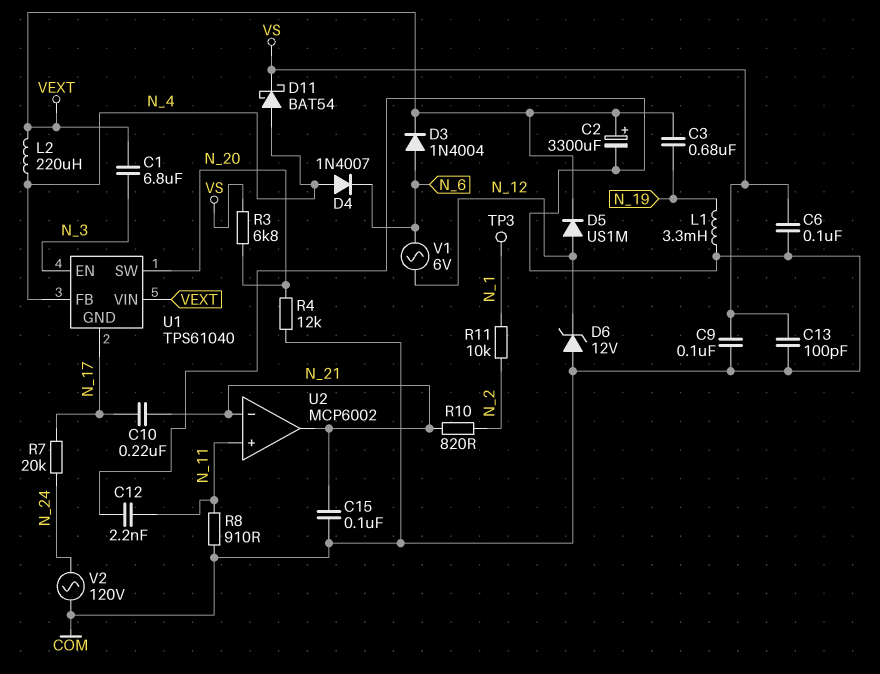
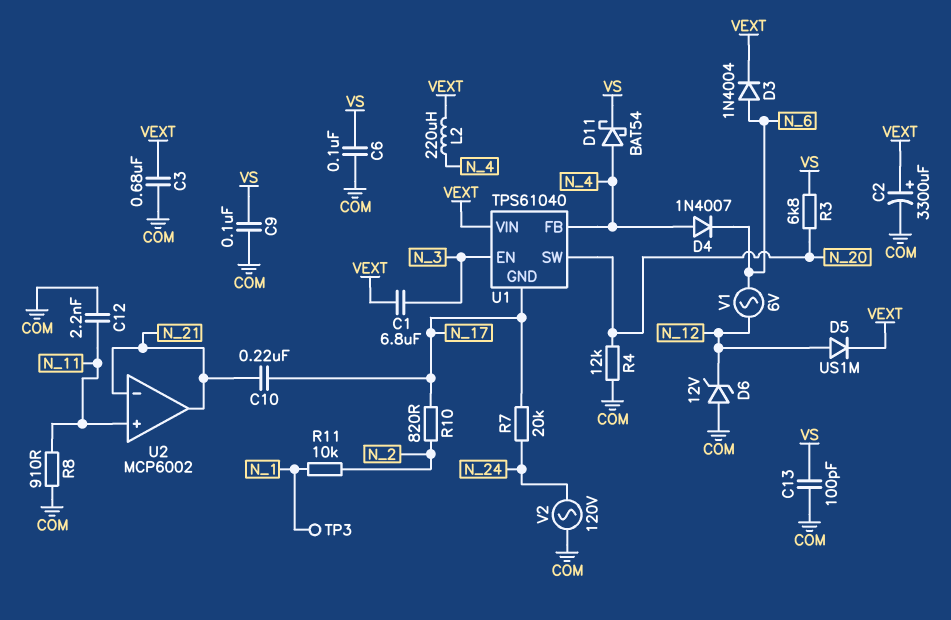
C3: 680nF (N_19, VEXT) -> 680nF (COM, VEXT)
C15: 100nF (COM, N_21) -> none
L1: 3.3mH (COM, N_19) -> none
R10: 820 (N_2, N_21) -> 820 (N_2, N_17)

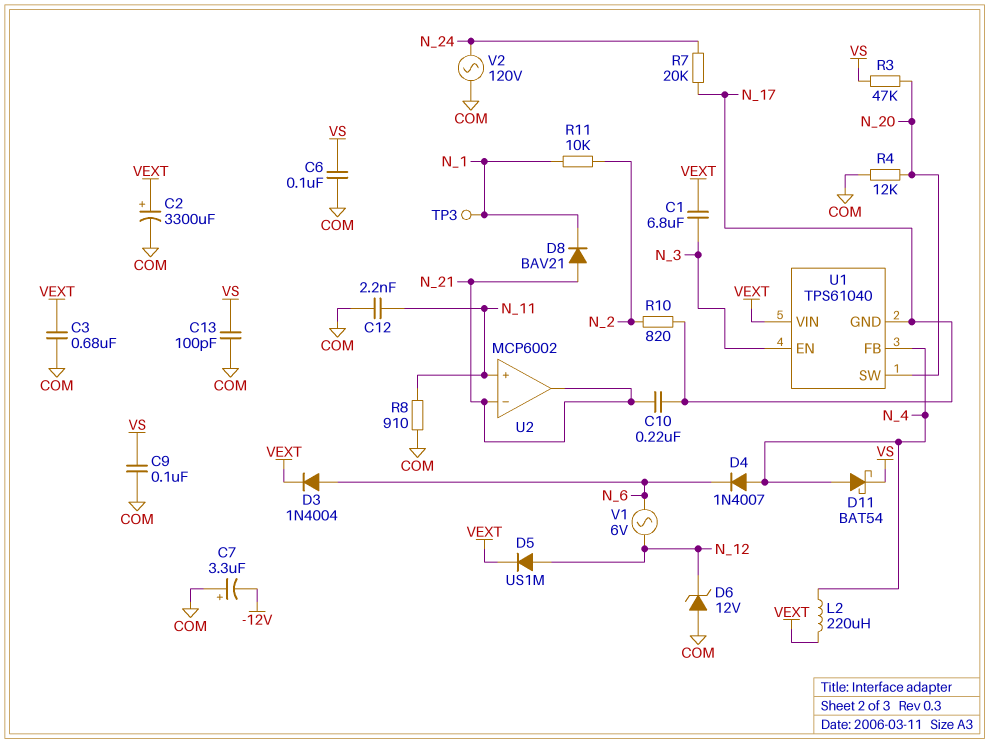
C7: none -> 3.3uF (plus COM, minus -12V)
D8: none -> diode BAV21 (A N_21, K N_1)
R3: 6.8k (N_20, VS) -> 47k (N_20, VS)

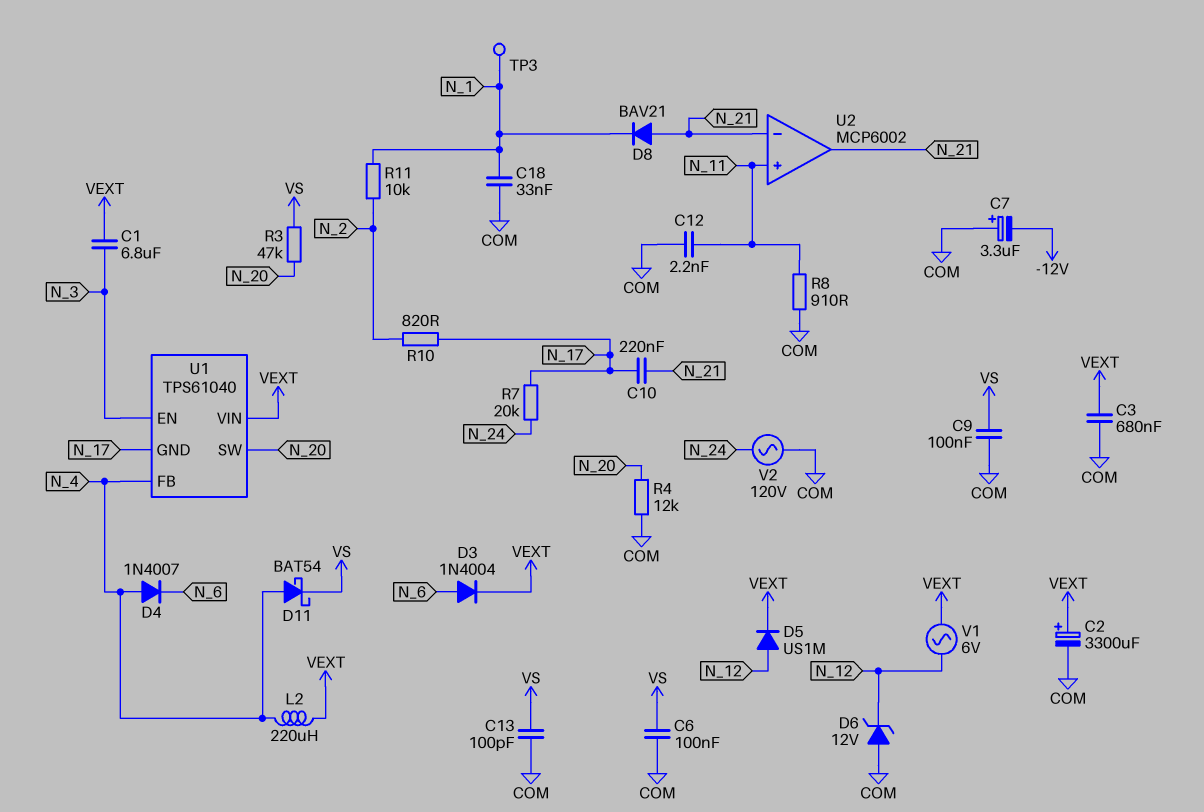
C18: none -> 33nF (COM, N_1)
V1: AC 6V (N_6, N_12) -> AC 6V (N_12, VEXT)

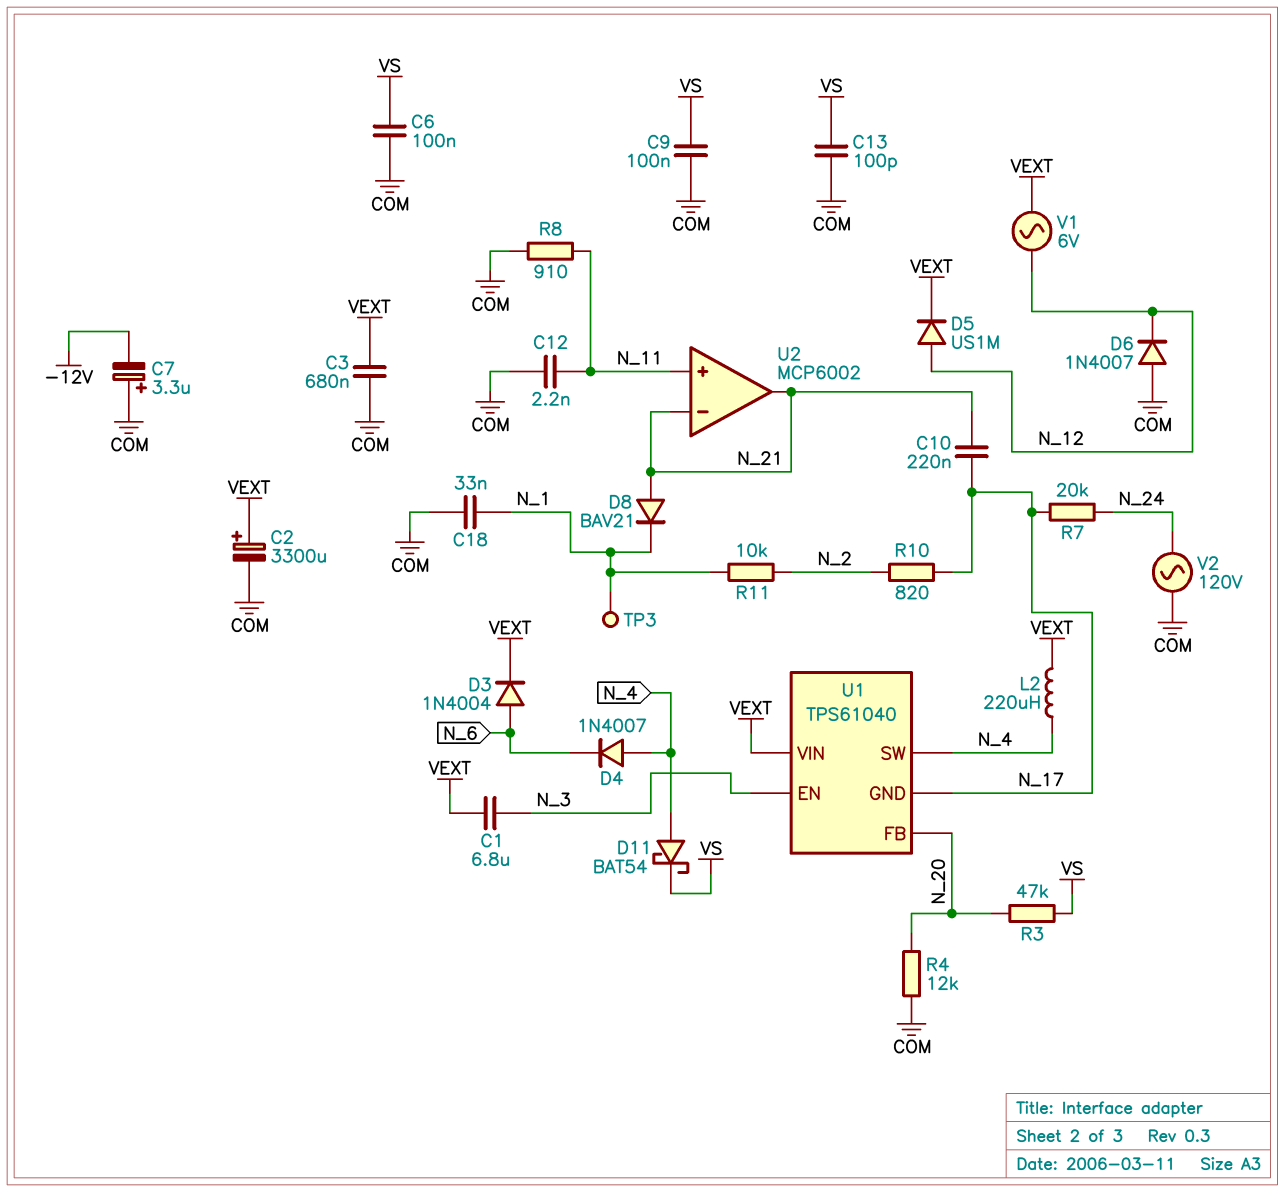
D6: zener 12V (A COM, K N_12) -> diode 1N4007 (A COM, K N_12)
U1 pin FB: N_4 -> N_20
U1 pin SW: N_20 -> N_4

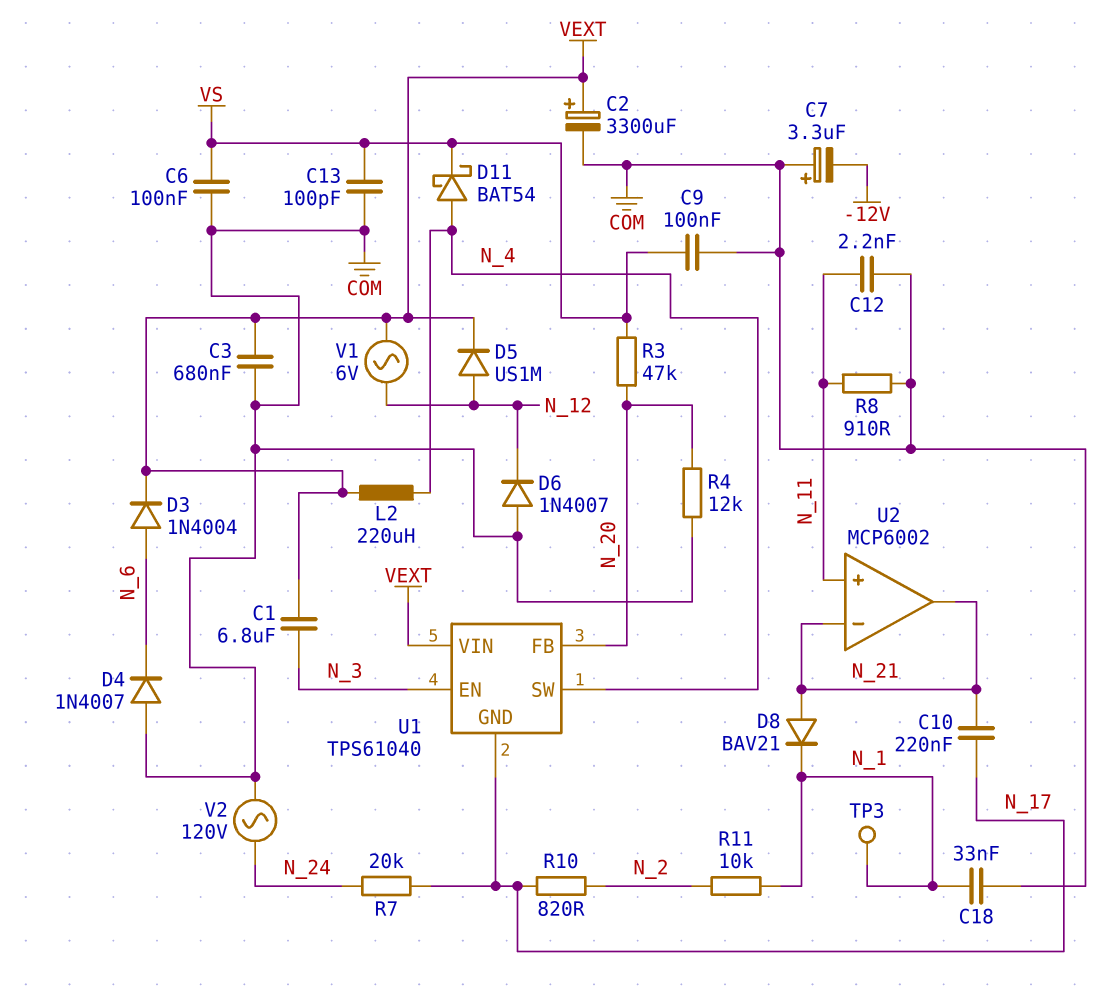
D4: diode 1N4007 (A N_4, K N_6) -> diode 1N4007 (A COM, K N_6)

